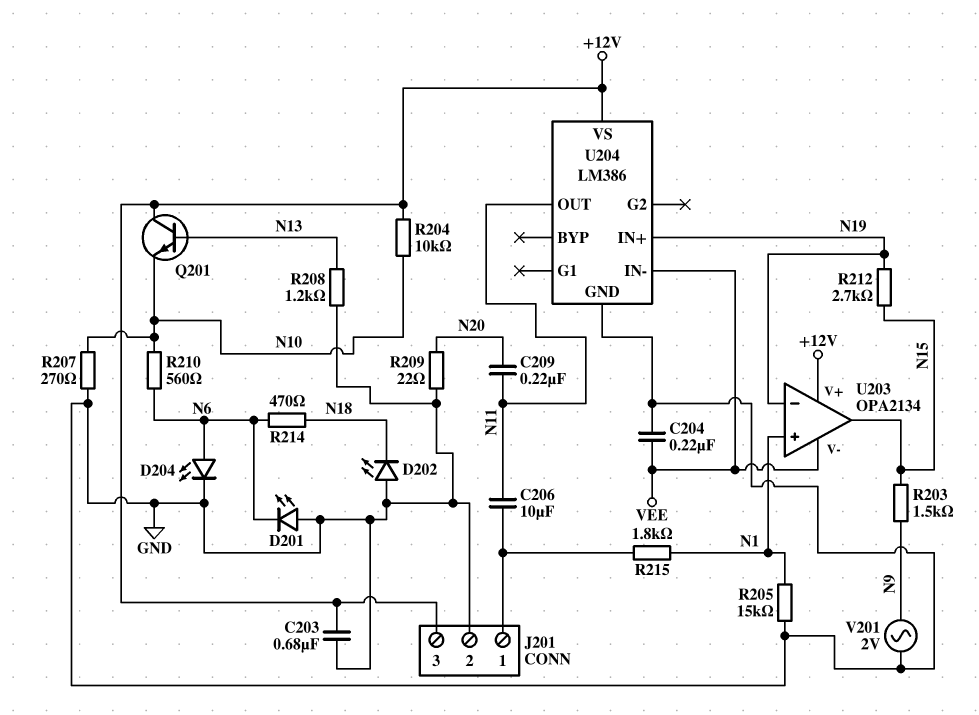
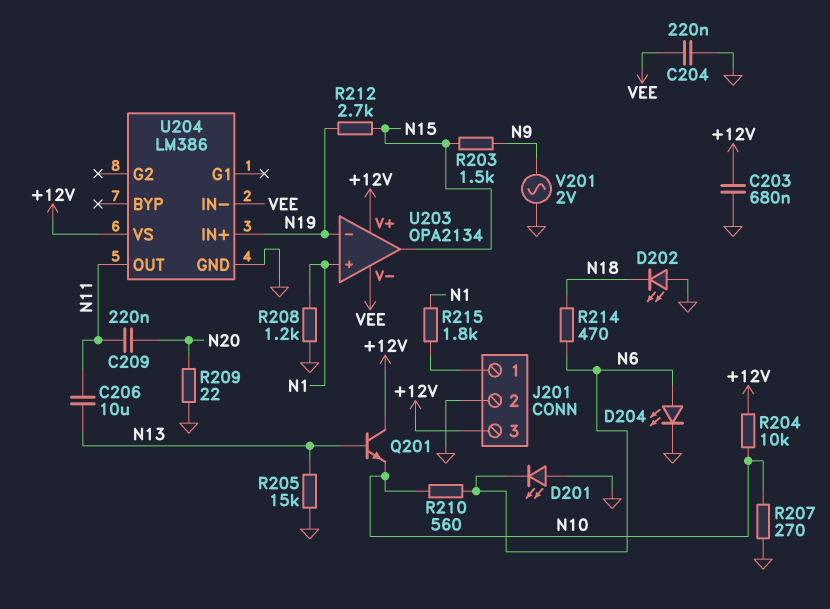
C206: 10uF (J201/1, N11) -> 10uF (N11, N13)
R205: 15k (GND, N1) -> 15k (GND, N13)
R208: 1.2k (GND, N13) -> 1.2k (GND, N1)

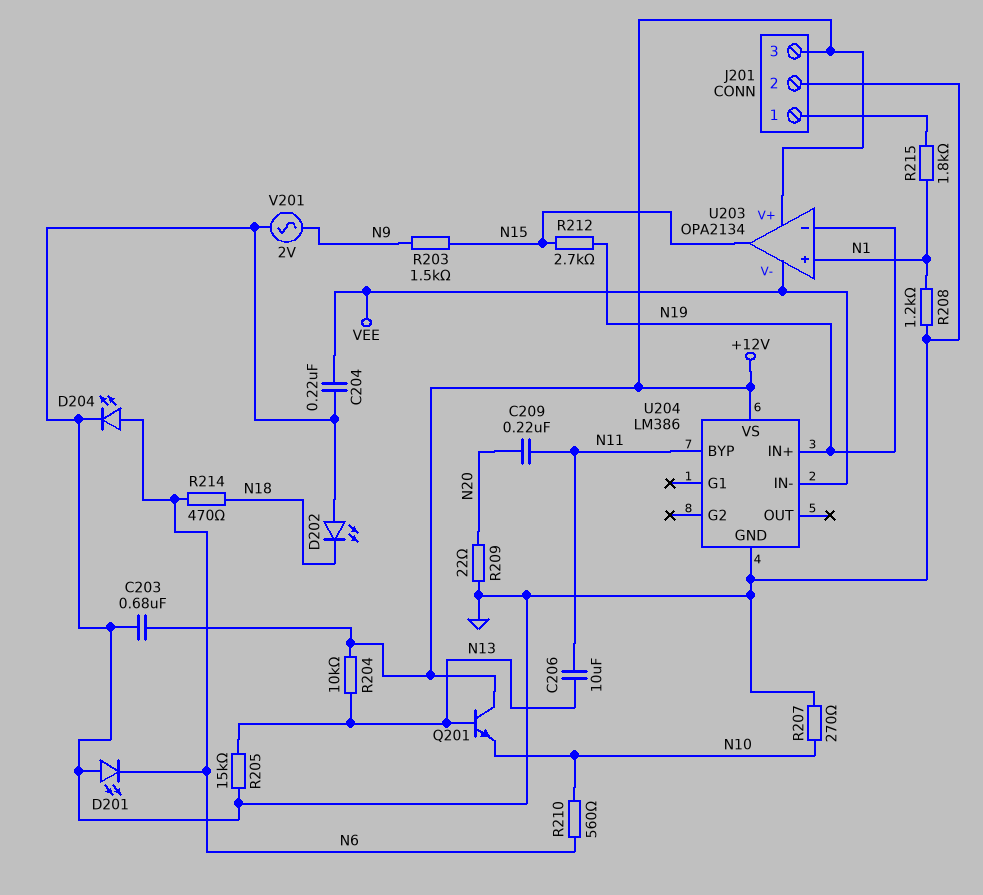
R204: 10k (+12V, N10) -> 10k (+12V, N13)
U204 pin BYP: none -> N11
U204 pin OUT: N11 -> none

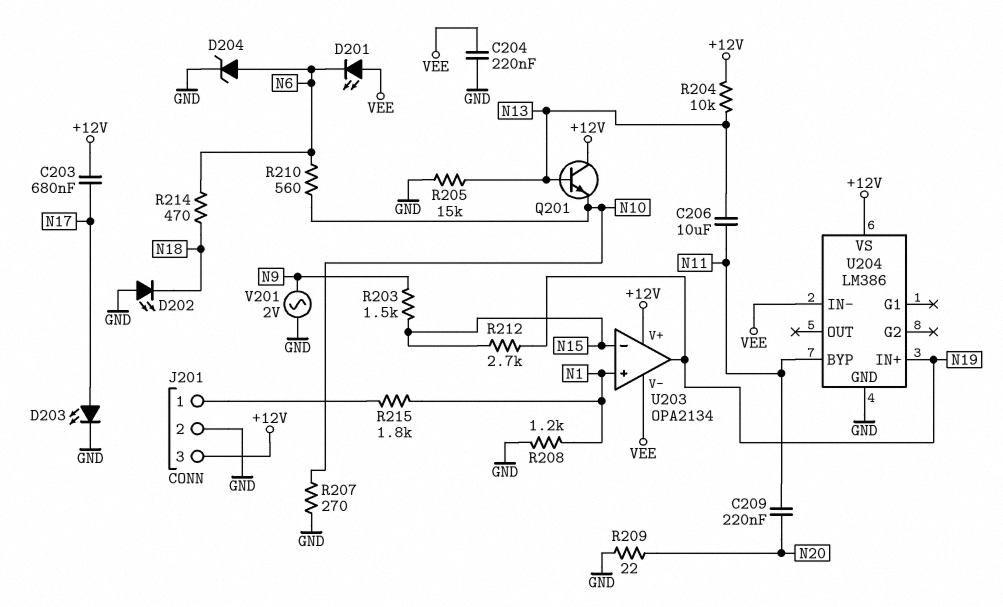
C203: 680nF (+12V, GND) -> 680nF (+12V, N17)
D201: LED (A GND, K N6) -> LED (A VEE, K N6)
D203: none -> LED (A N17, K GND)
D204: LED (A N6, K GND) -> zener (A N6, K GND)
U203 pin in-: N19 -> N15
U203 pin out: N15 -> N19

